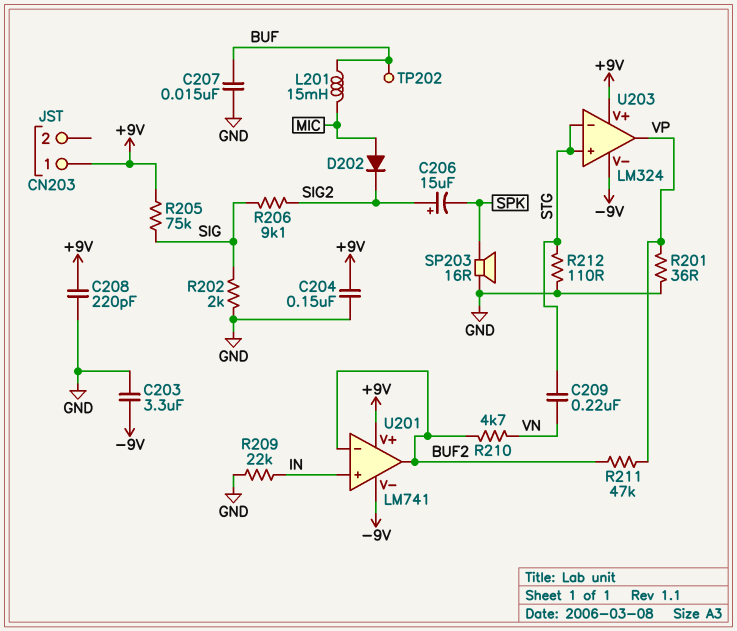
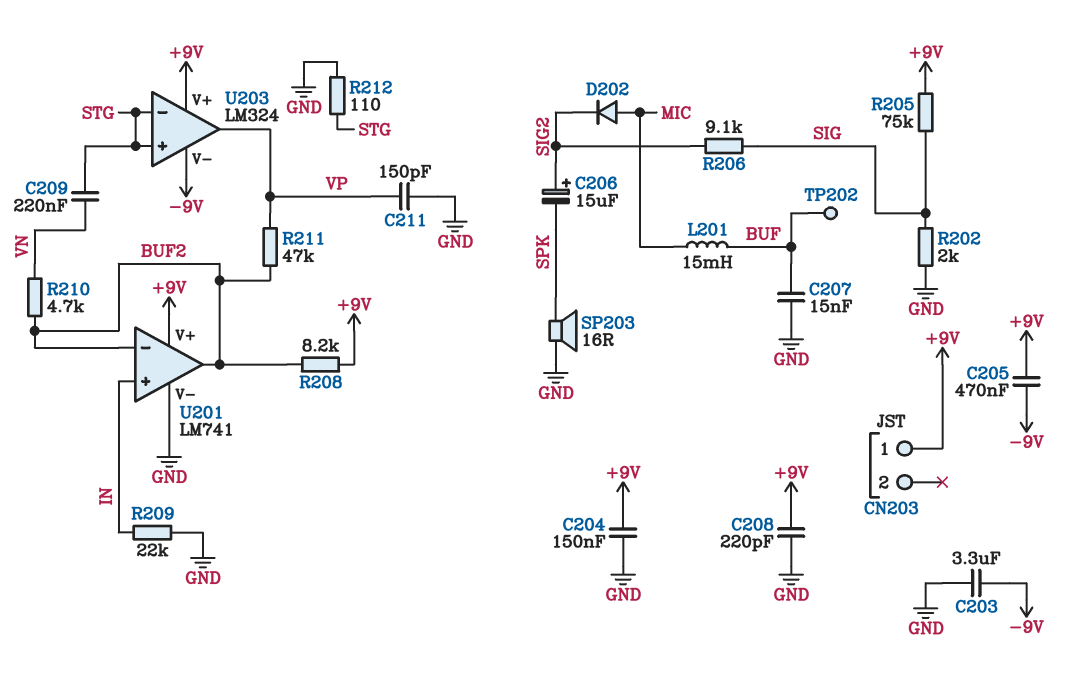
C205: none -> 470nF (+9V, -9V)
C211: none -> 150pF (GND, VP)
R201: 36 (GND, VP) -> none
R208: none -> 8.2k (+9V, BUF2)
U201 pin V-: -9V -> GND

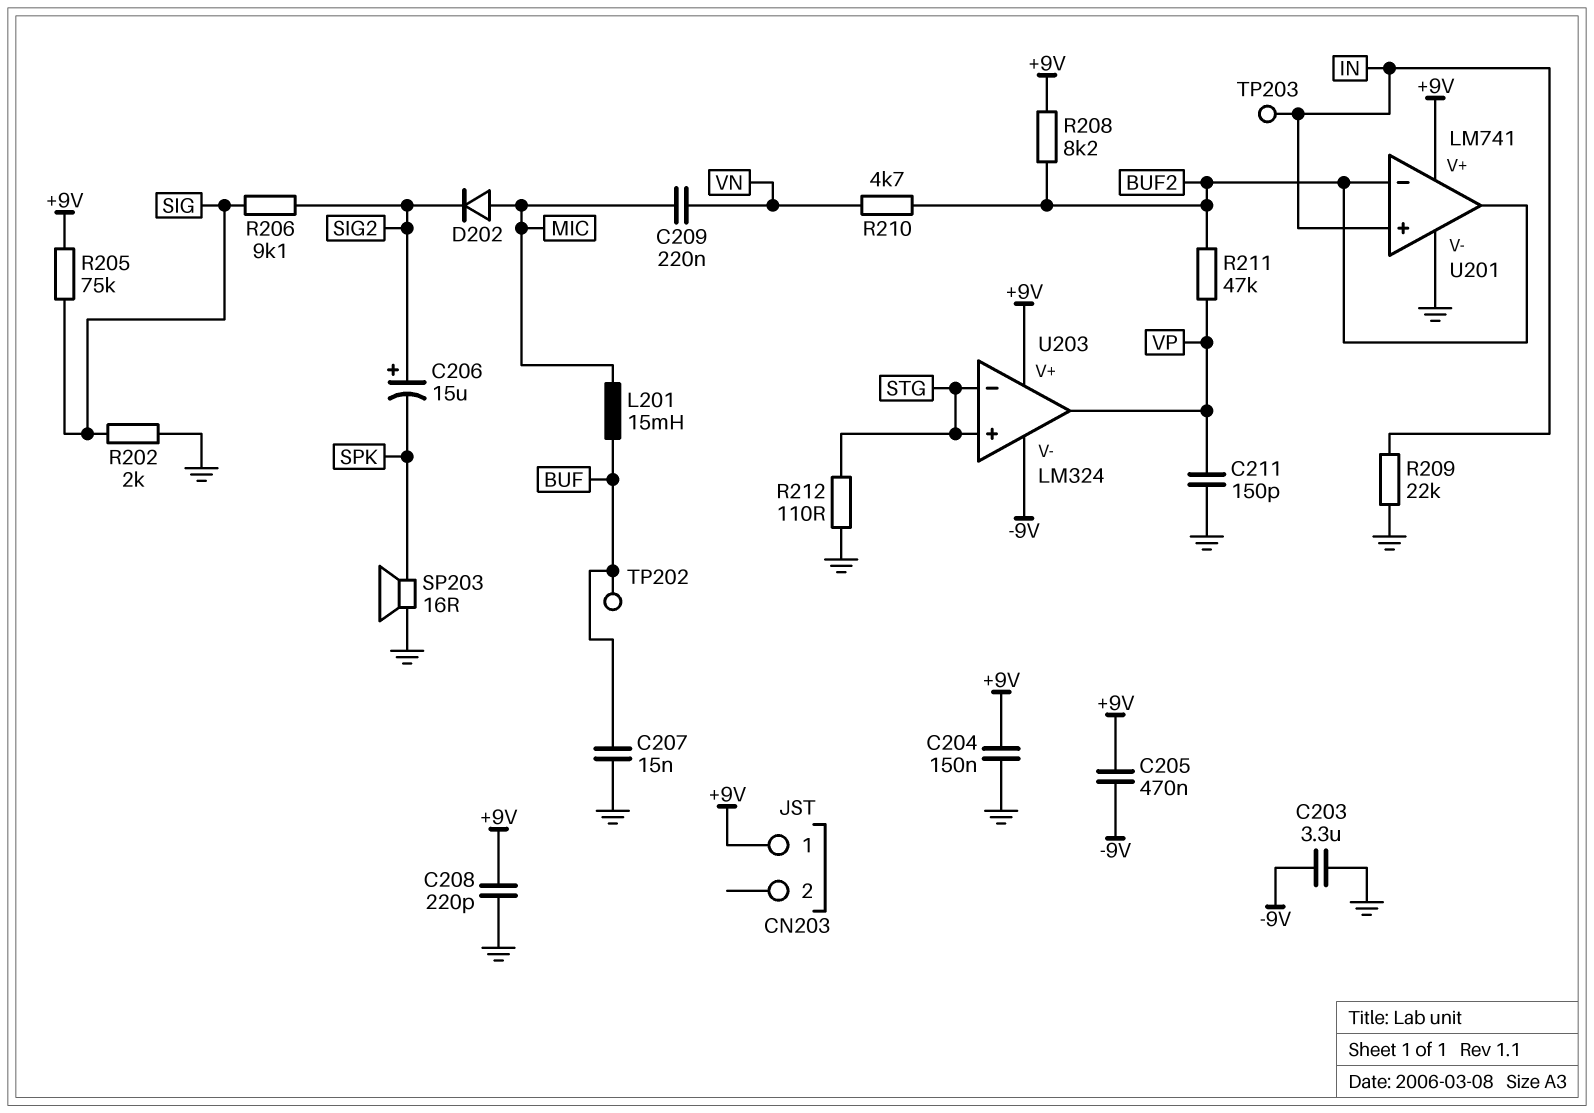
C209: 220nF (STG, VN) -> 220nF (MIC, VN)
TP203: none -> test point (IN)

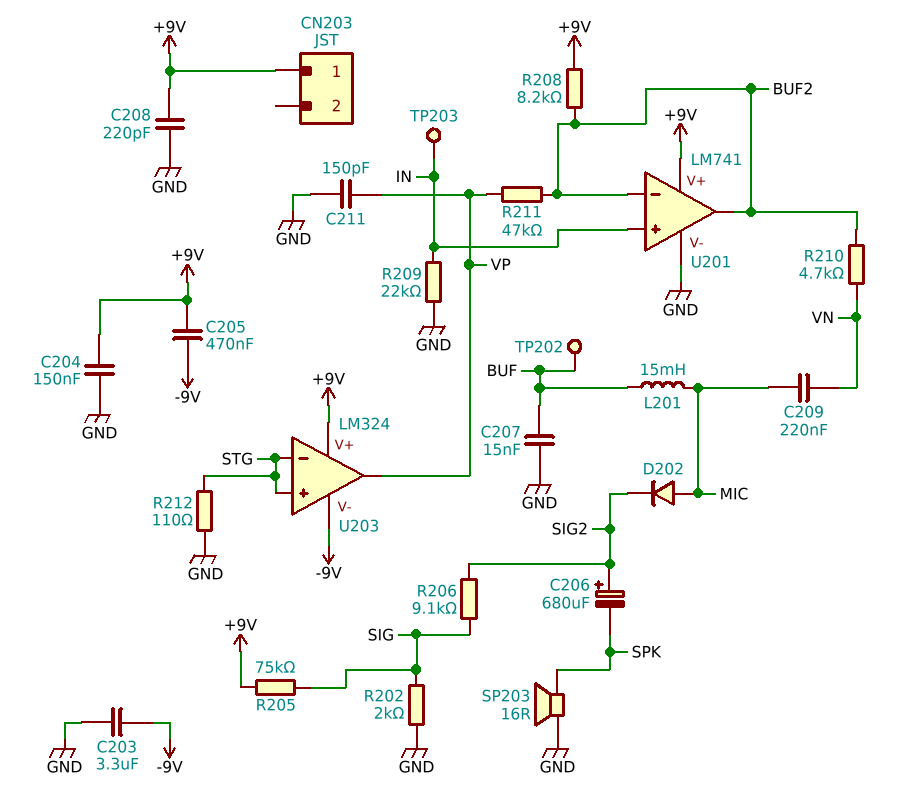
C206: 15uF (plus SIG2, minus SPK) -> 680uF (plus SIG2, minus SPK)

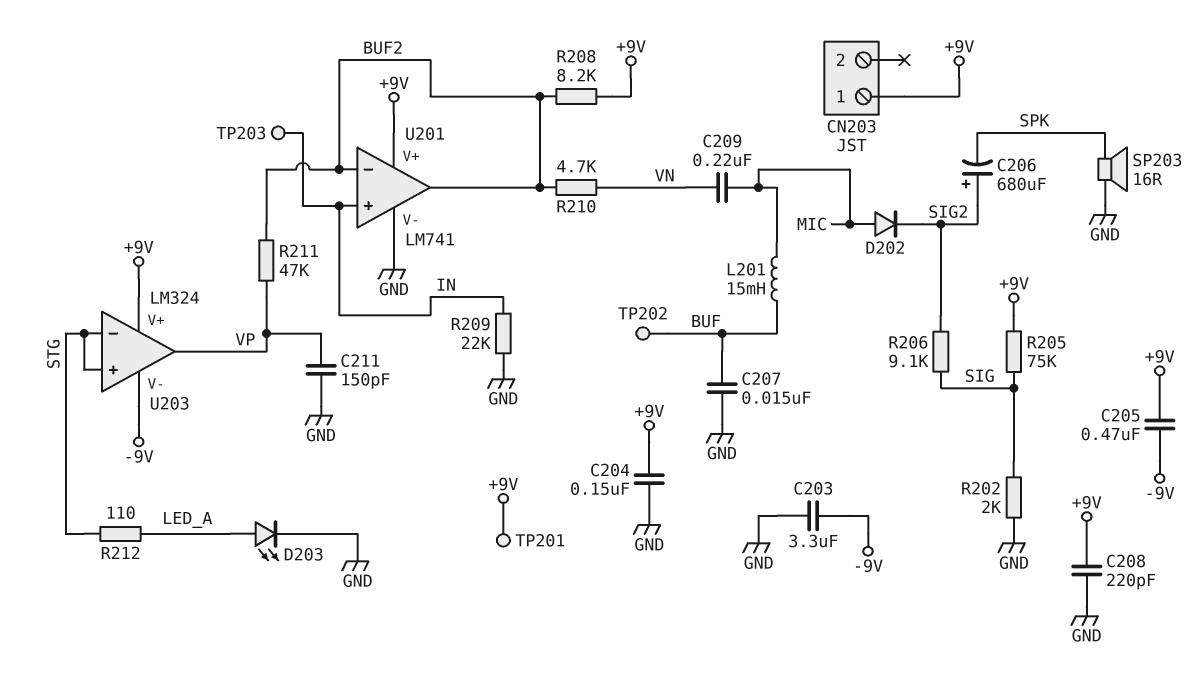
D203: none -> LED (A LED_A, K GND)
R212: 110 (GND, STG) -> 110 (LED_A, STG)
TP201: none -> test point (+9V)

